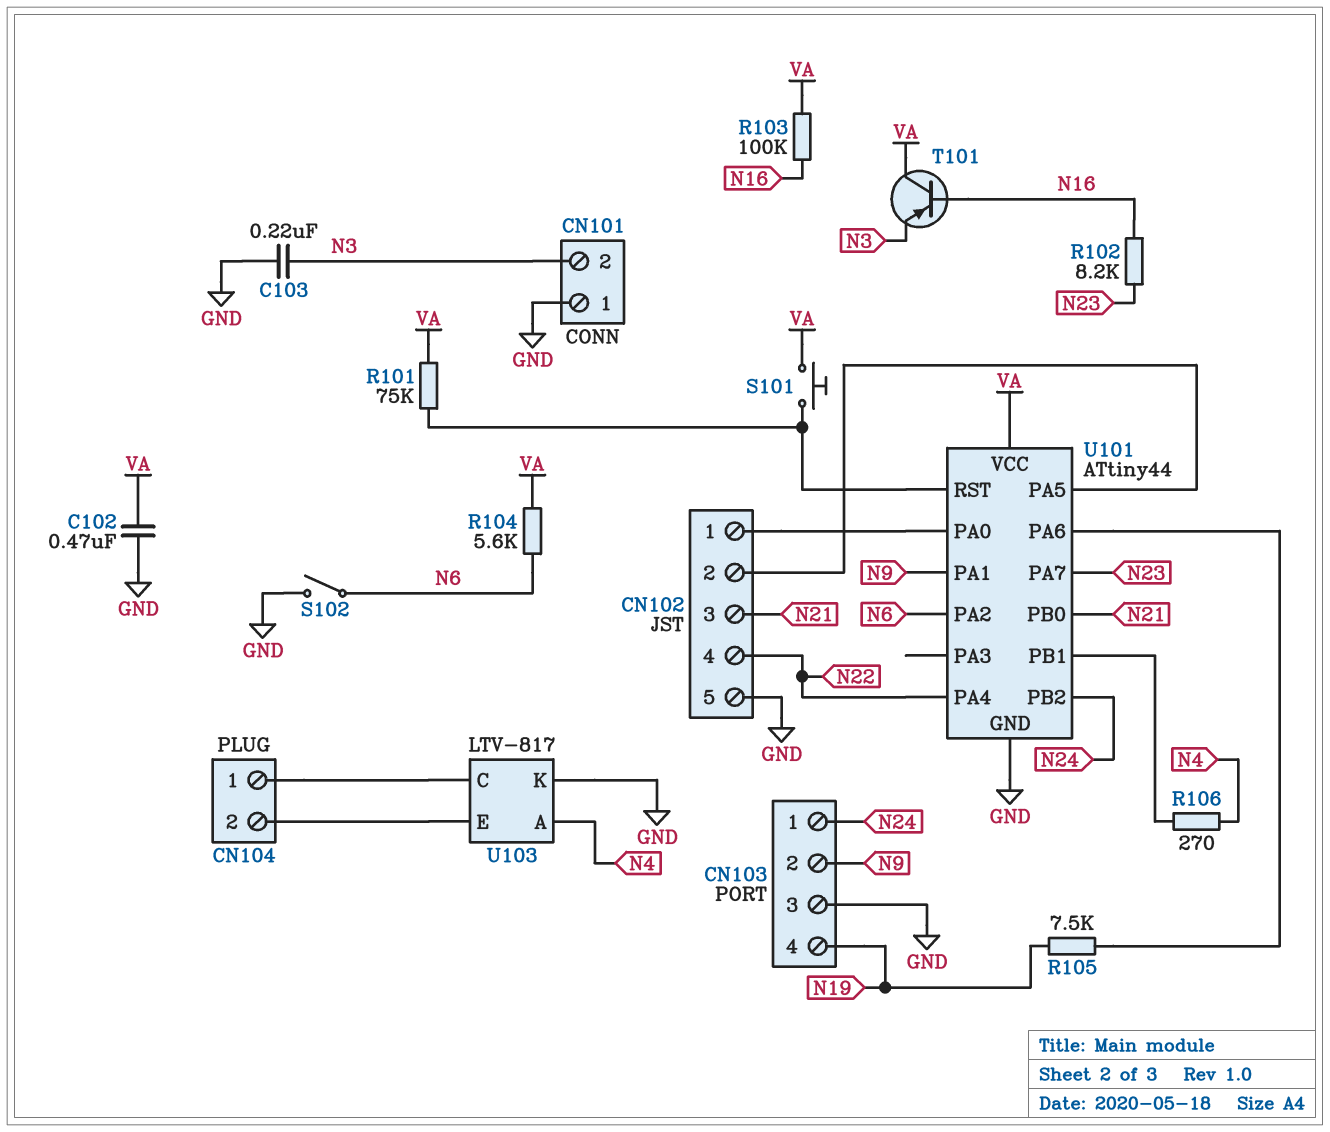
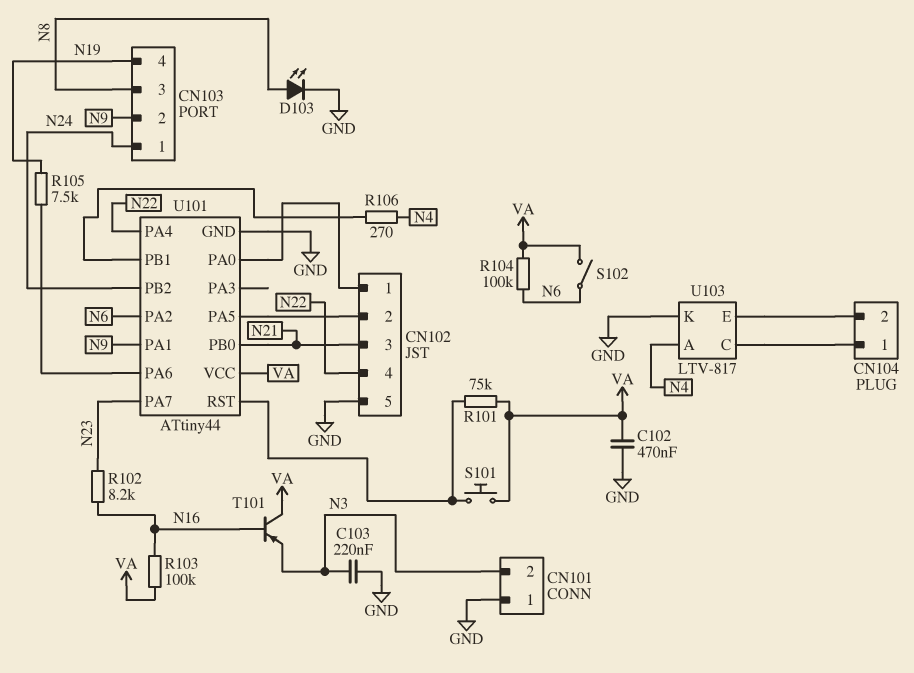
CN103 pin 3: GND -> N8
D103: none -> LED (A N8, K GND)
R104: 5.6k (N6, VA) -> 100k (N6, VA)
S102: switch (GND, N6) -> switch (N6, VA)

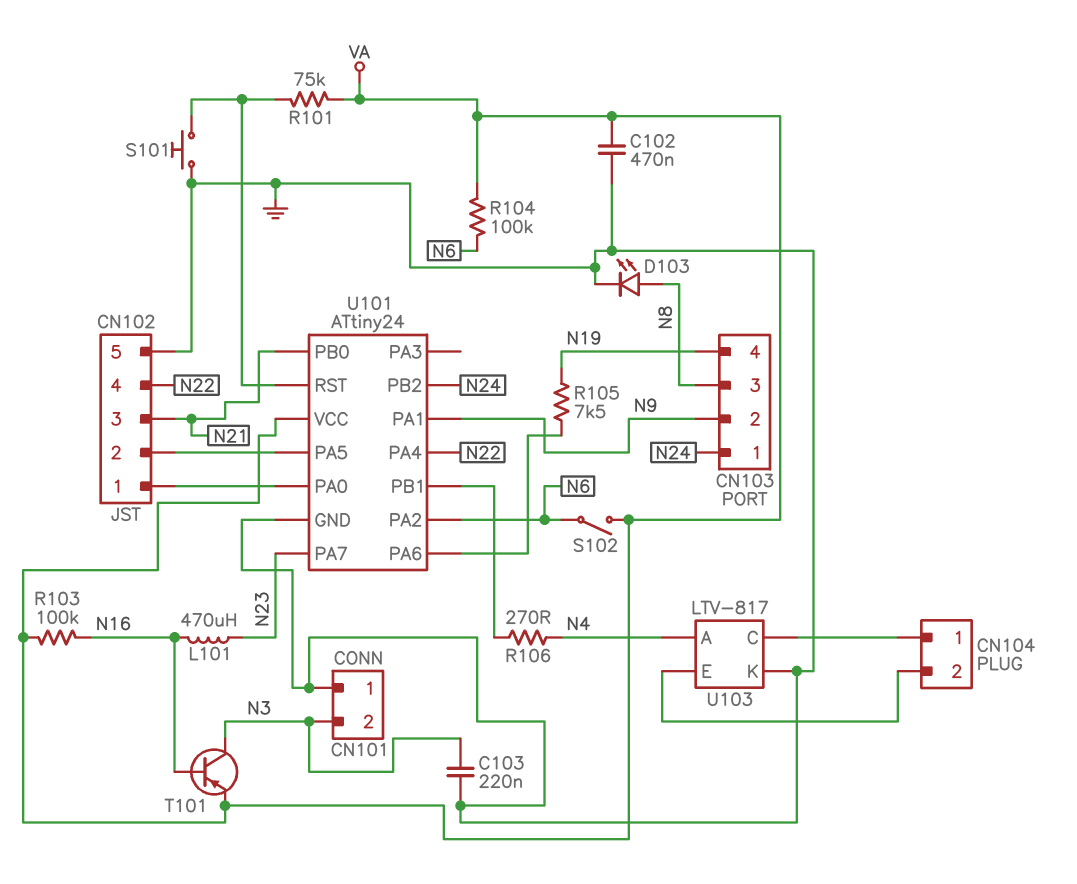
L101: none -> 470uH (N16, N23)
R102: 8.2k (N16, N23) -> none
S101: button (U101/RST, VA) -> button (GND, U101/RST)
T101: PNP (B N16, C VA, E N3) -> PNP (B N16, C N3, E VA)
U101: ATtiny44 -> ATtiny24

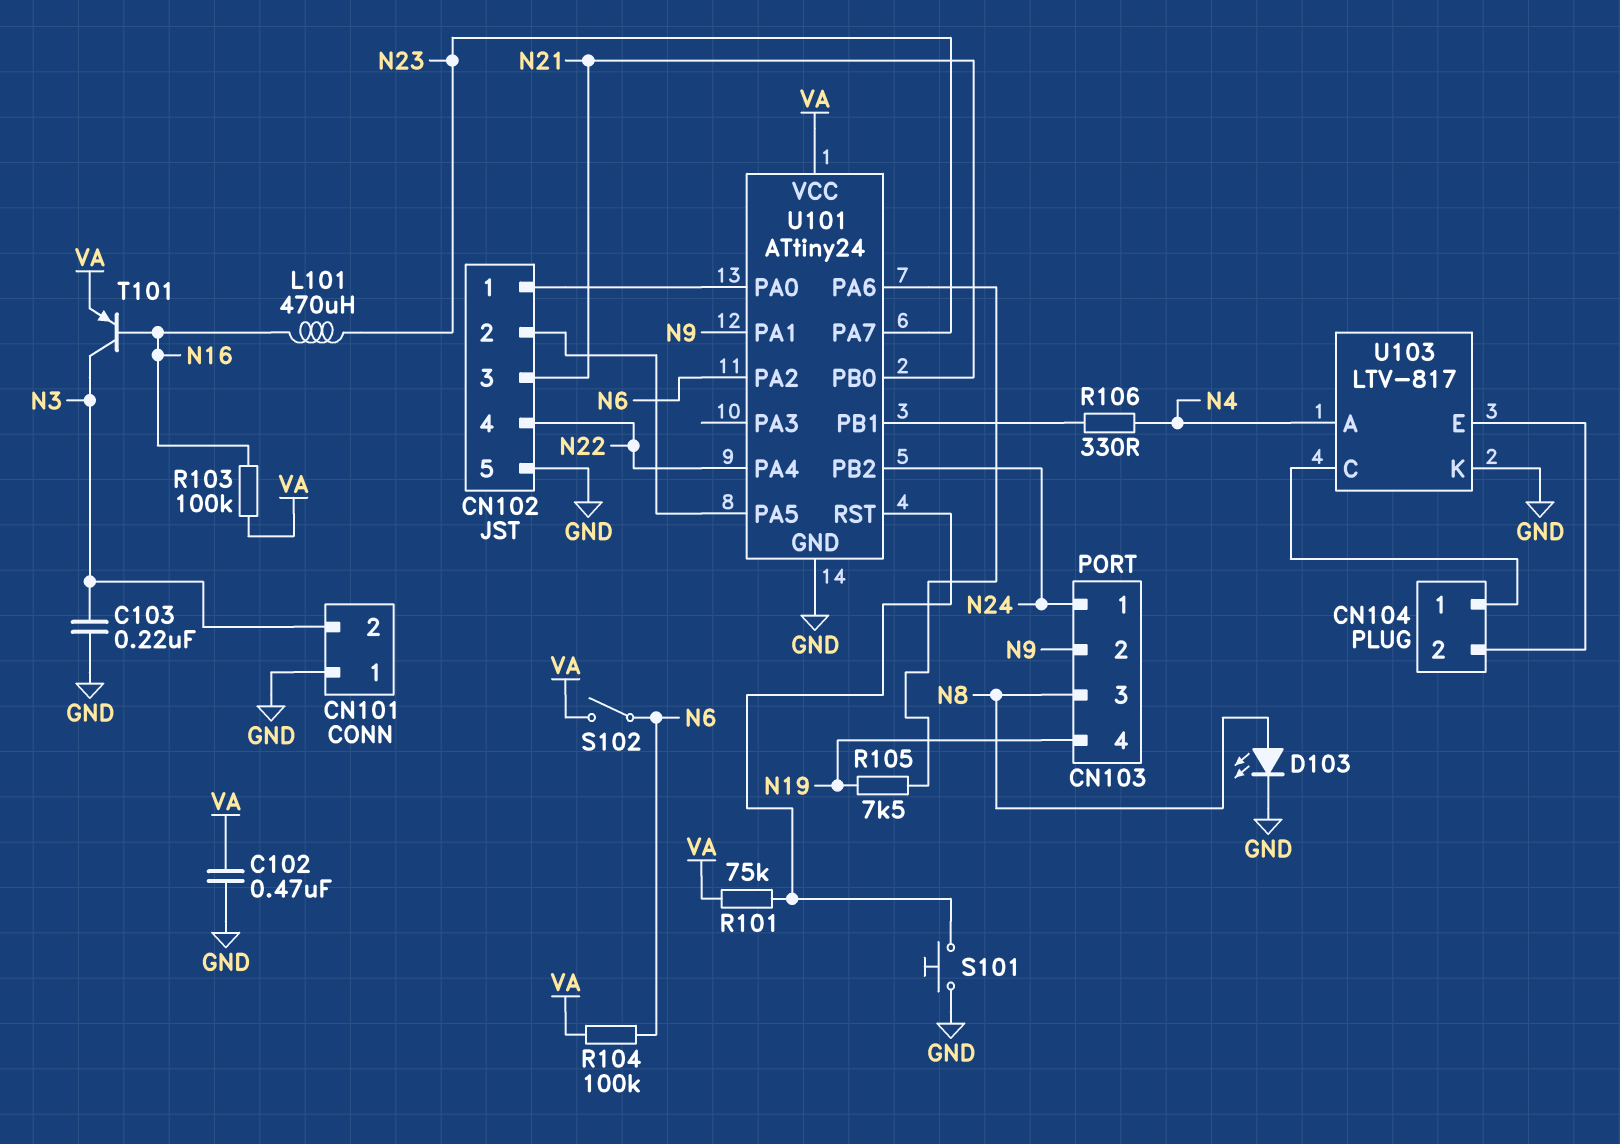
R106: 270 (N4, U101/PB1) -> 330 (N4, U101/PB1)

